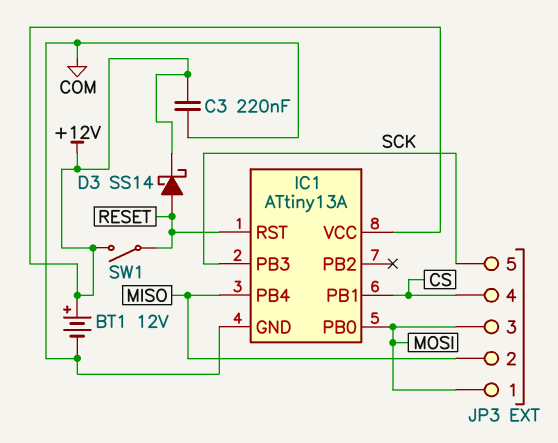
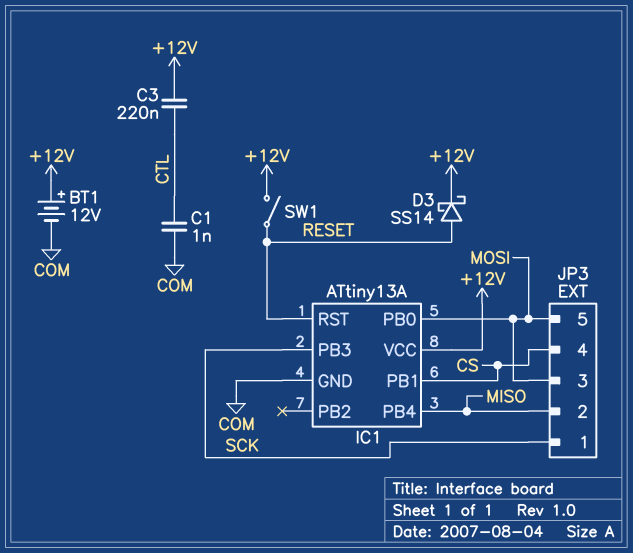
C1: none -> 1nF (COM, CTL)
C3: 220nF (+12V, COM) -> 220nF (+12V, CTL)
JP3 pin 1: MOSI -> SCK
JP3 pin 5: SCK -> MOSI

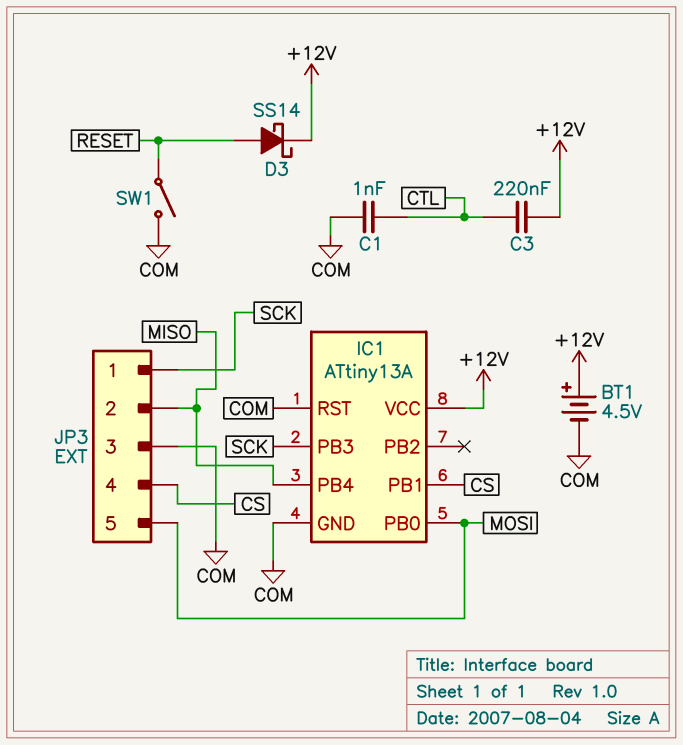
BT1: 12V (plus +12V, minus COM) -> 4.5V (plus +12V, minus COM)
IC1 pin RST: RESET -> COM
JP3 pin 3: MOSI -> COM
SW1: switch (+12V, RESET) -> switch (COM, RESET)

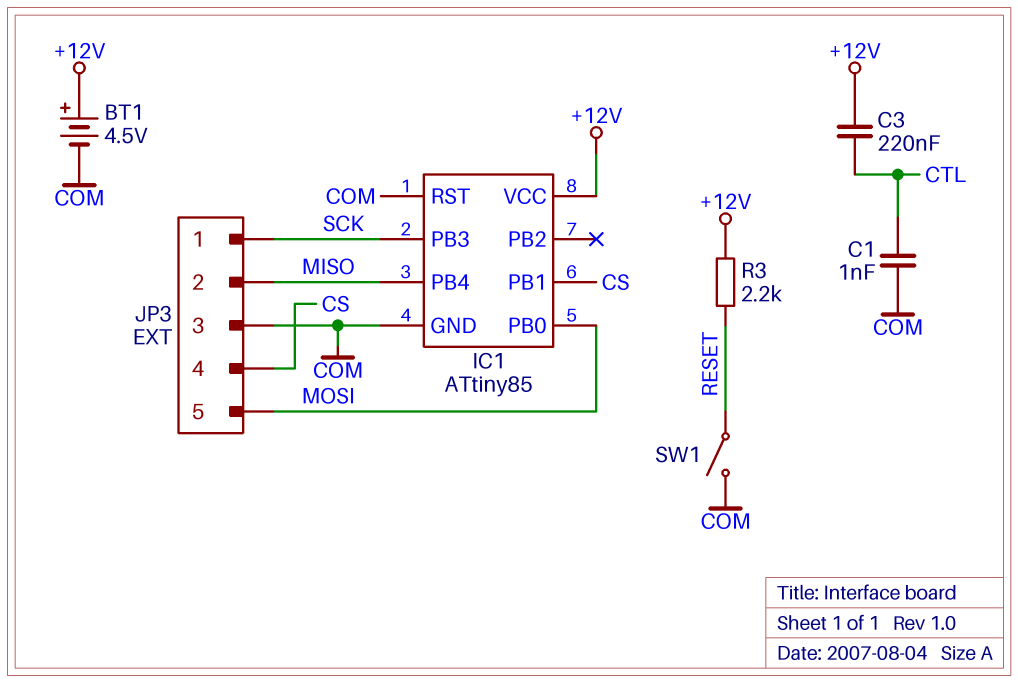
D3: schottky SS14 (A RESET, K +12V) -> none
IC1: ATtiny13A -> ATtiny85
R3: none -> 2.2k (+12V, RESET)

